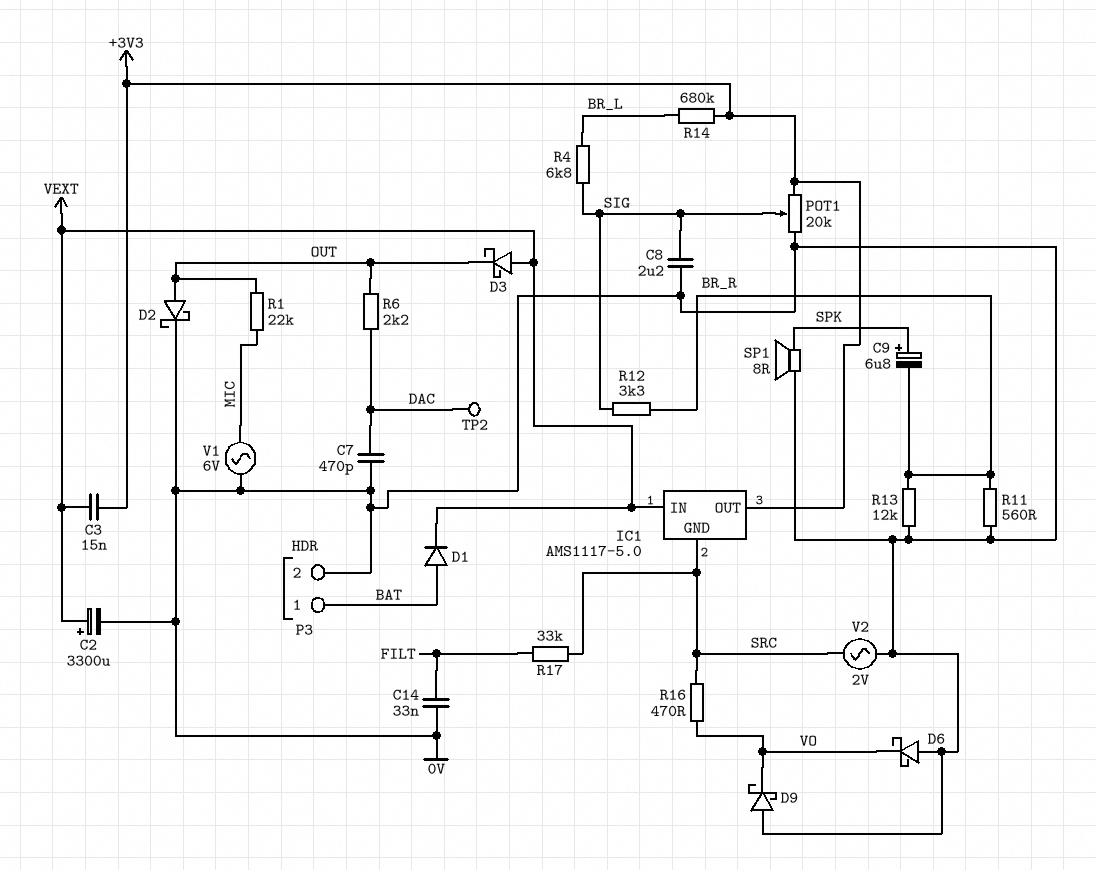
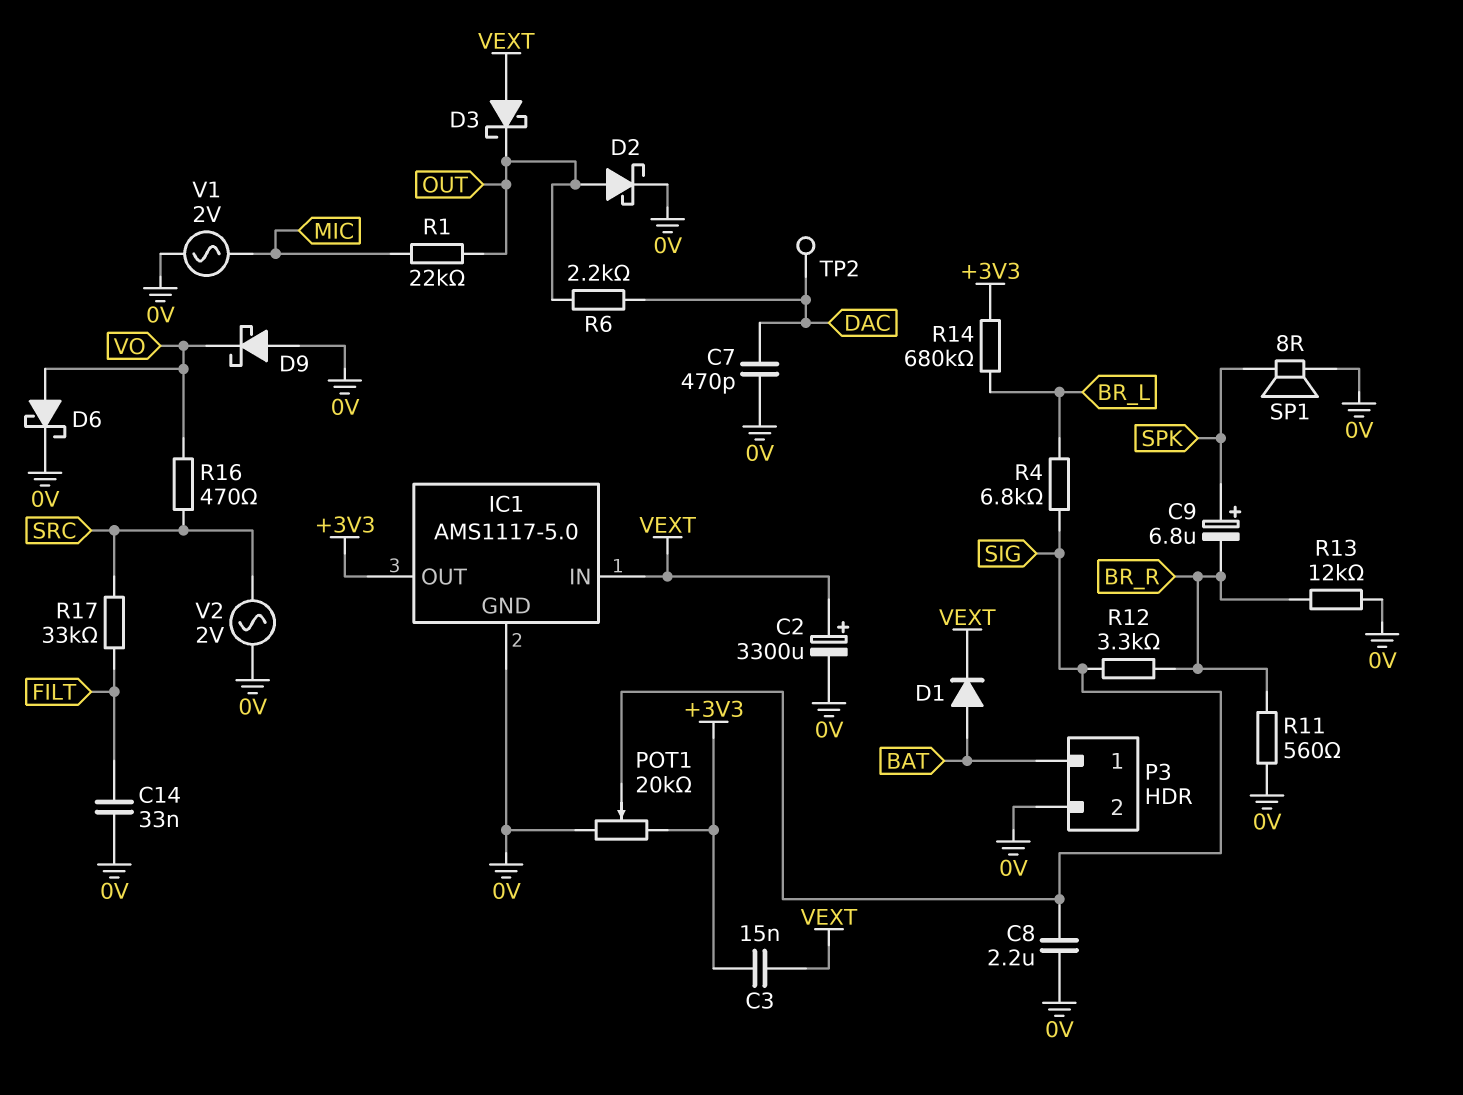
D6: schottky (A 0V, K VO) -> schottky (A VO, K 0V)
IC1 pin GND: SRC -> 0V
V1: AC 6V (0V, MIC) -> AC 2V (0V, MIC)

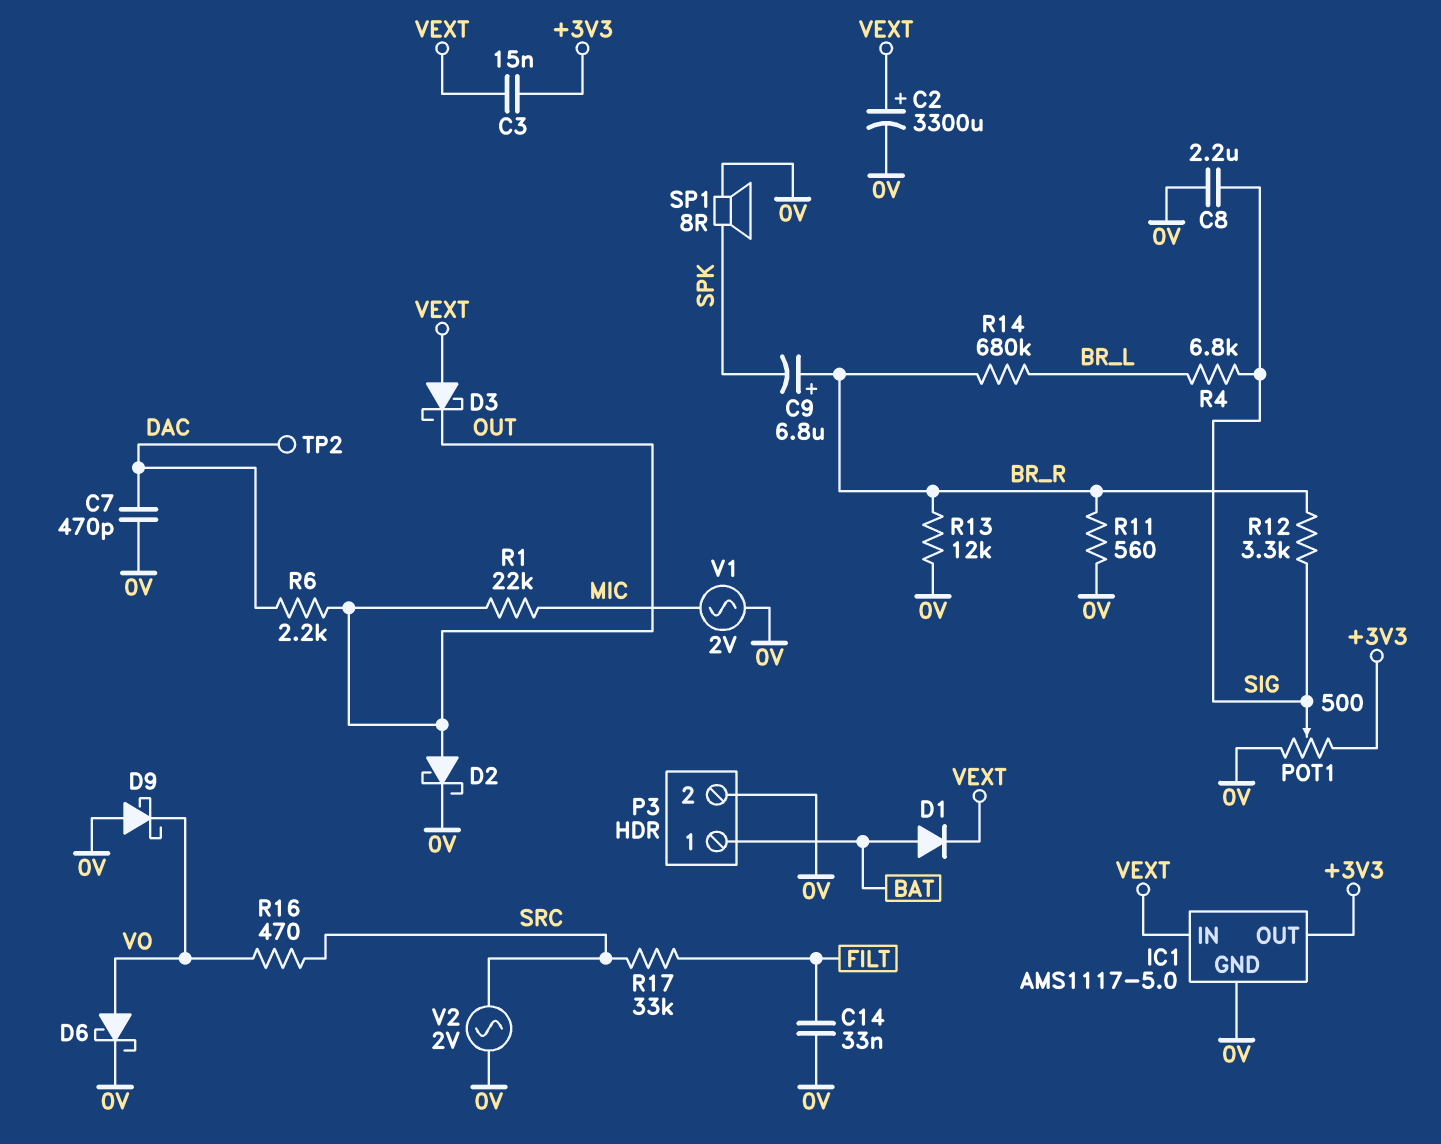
C9: 6.8uF (plus SPK, minus BR_R) -> 6.8uF (plus BR_R, minus SPK)
POT1: 20k (+3V3, 0V, wiper SIG) -> 500 (+3V3, 0V, wiper SIG)
R14: 680k (+3V3, BR_L) -> 680k (BR_L, BR_R)

